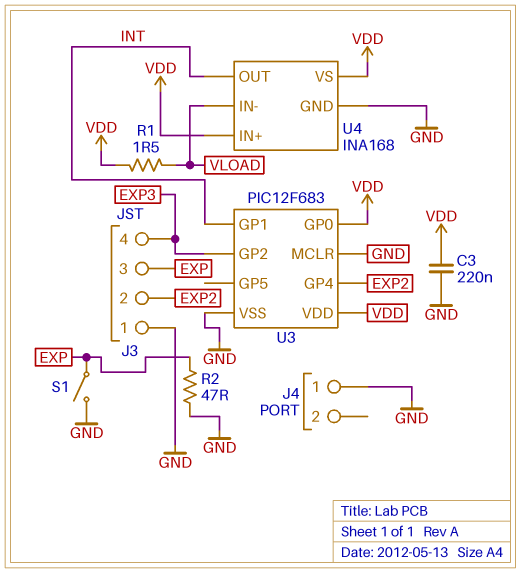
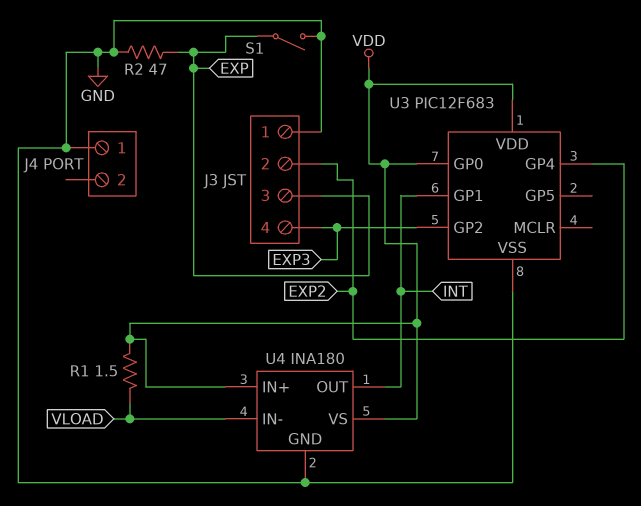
C3: 220nF (GND, VDD) -> none
U3 pin MCLR: GND -> none
U4: INA168 -> INA180

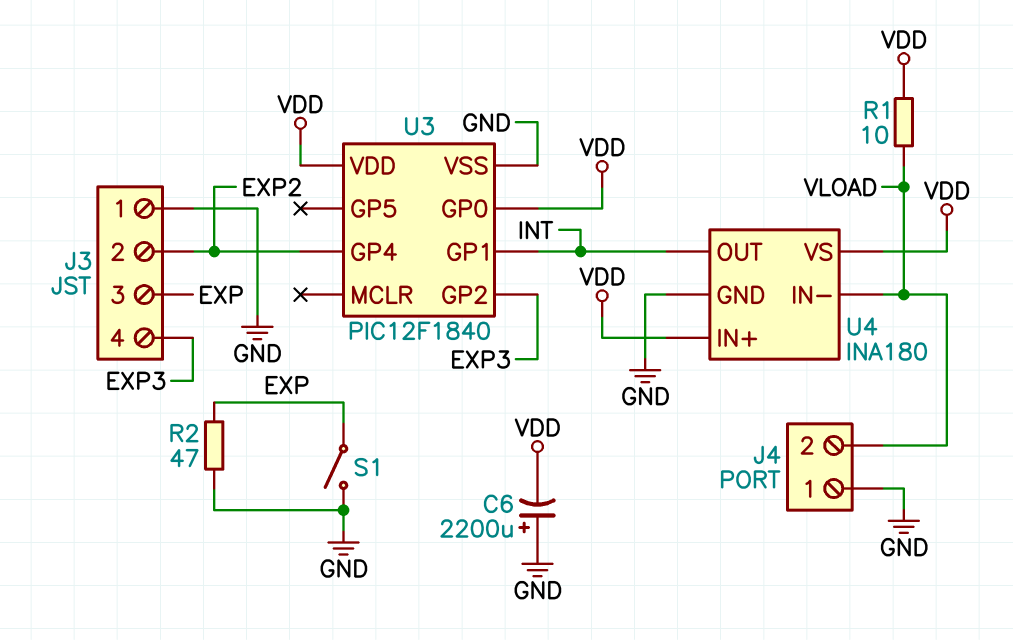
C6: none -> 2200uF (plus GND, minus VDD)
J4 pin 2: none -> VLOAD
R1: 1.5 (VDD, VLOAD) -> 10 (VDD, VLOAD)
U3: PIC12F683 -> PIC12F1840

